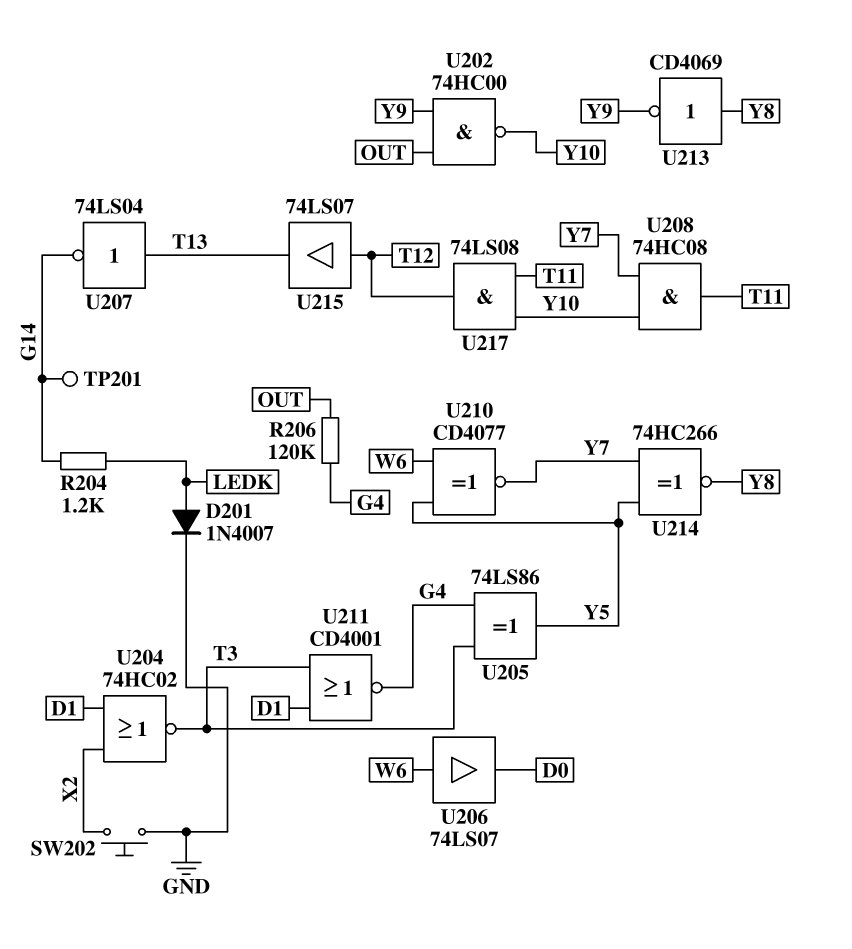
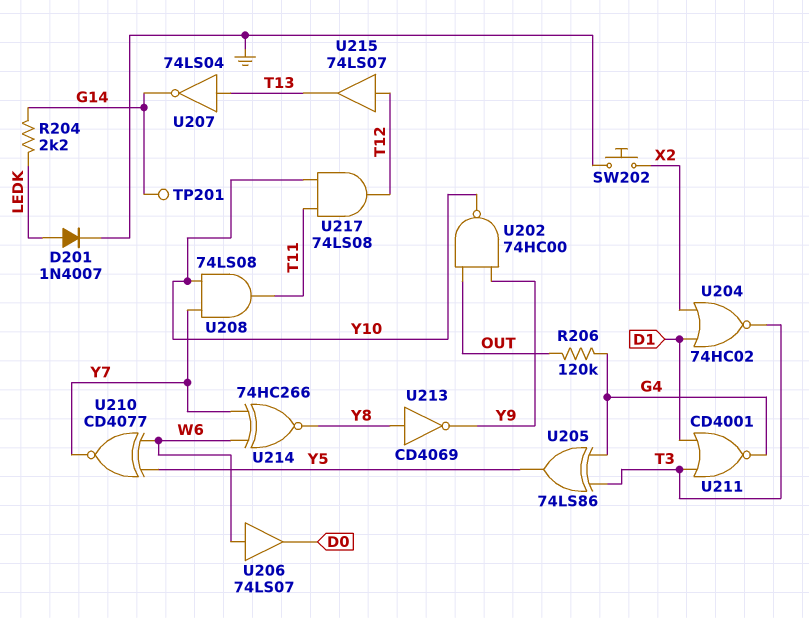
R204: 1.2k (G14, LEDK) -> 2.2k (G14, LEDK)
U208: AND 74HC08 (in Y7, in Y10, out T11) -> AND 74LS08 (in Y7, in Y10, out T11)
U214: XNOR 74HC266 (in Y5, in Y7, out Y8) -> XNOR 74HC266 (in W6, in Y7, out Y8)

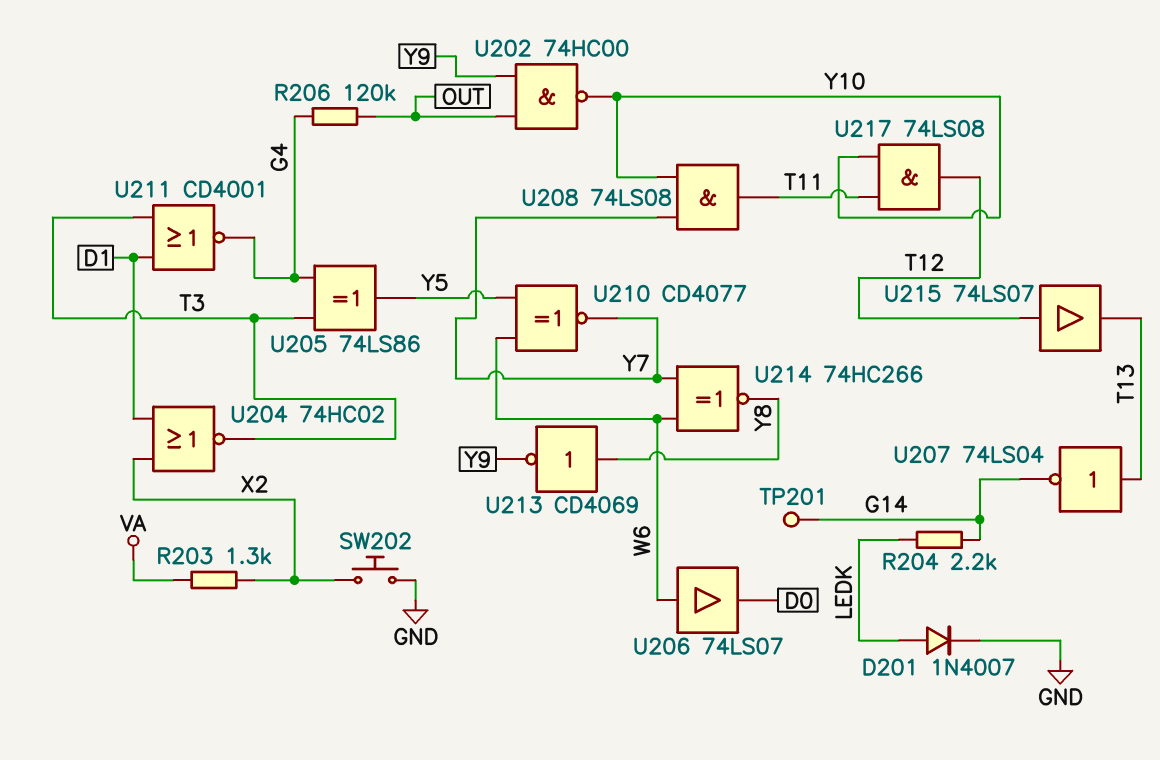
R203: none -> 1.3k (VA, X2)

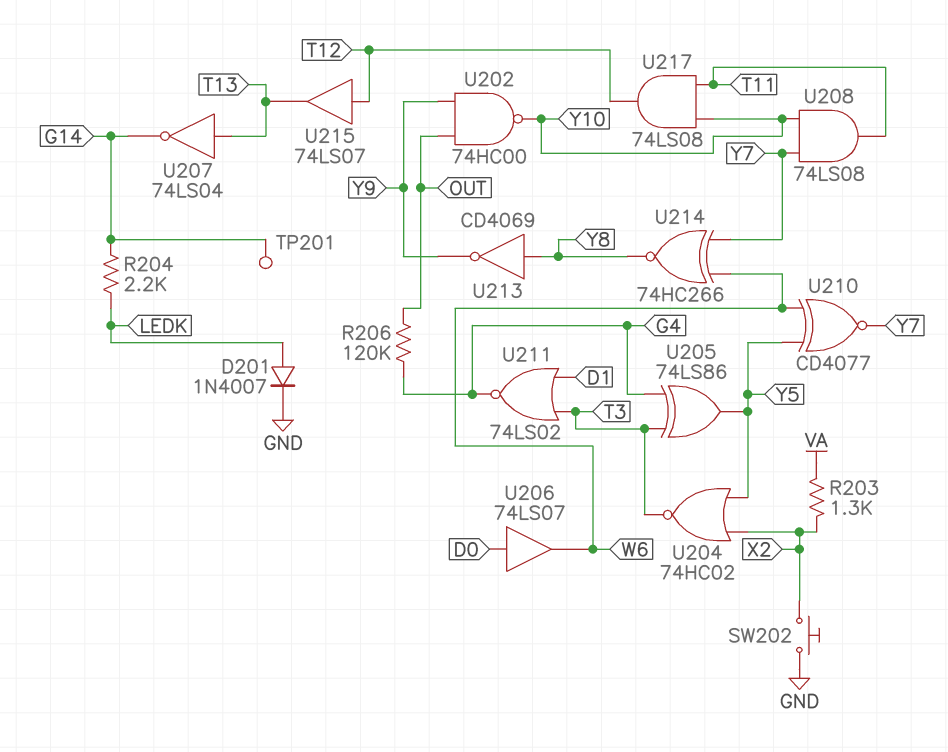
U204: NOR 74HC02 (in D1, in X2, out T3) -> NOR 74HC02 (in X2, in Y5, out T3)
U206: buffer 74LS07 (in W6, out D0) -> buffer 74LS07 (in D0, out W6)
U211: NOR CD4001 (in D1, in T3, out G4) -> NOR 74LS02 (in D1, in T3, out G4)

